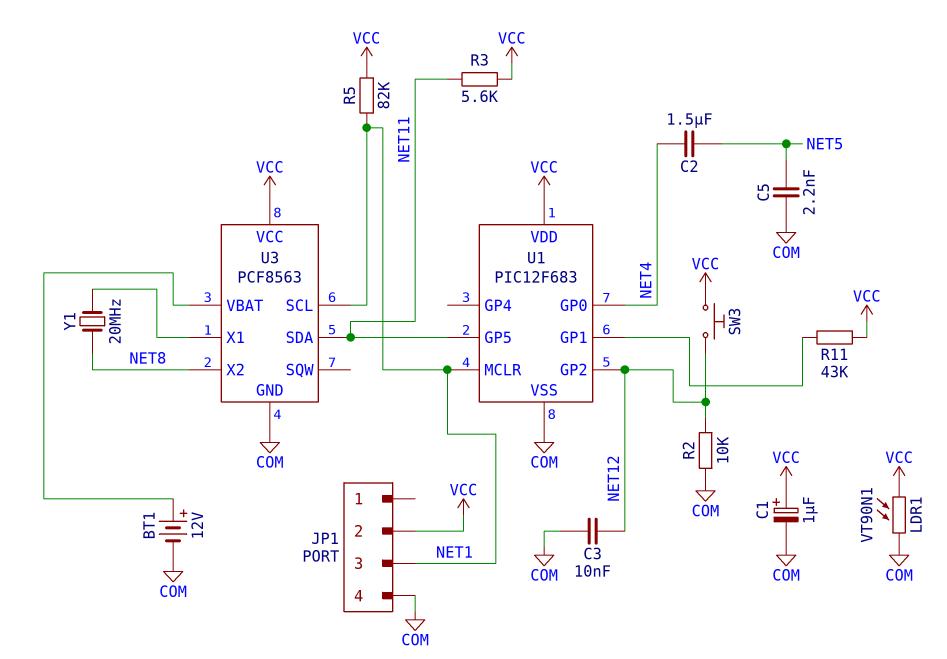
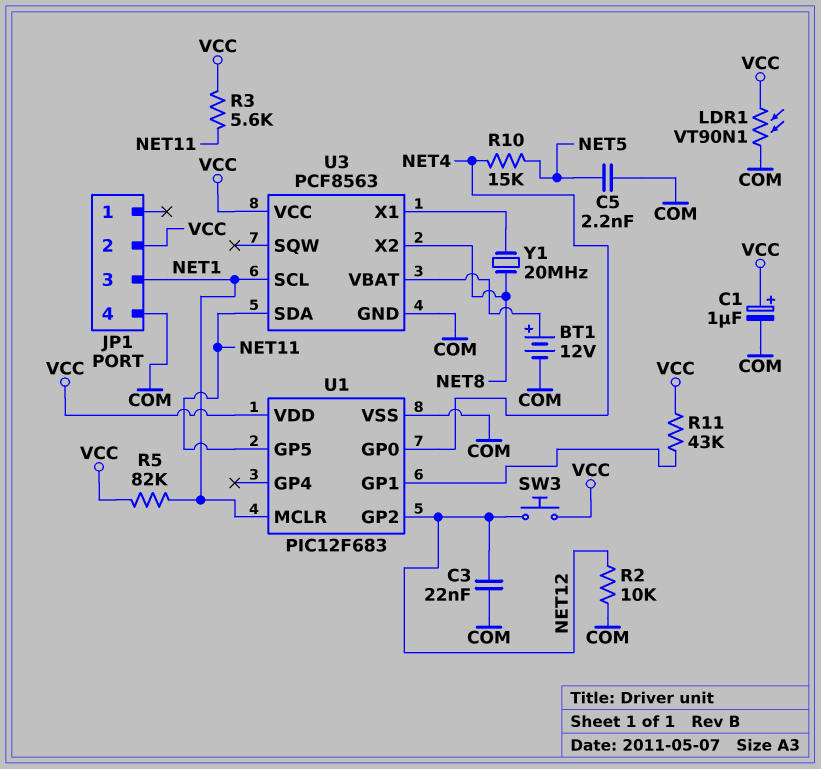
C2: 1.5uF (NET4, NET5) -> none
C3: 10nF (COM, NET12) -> 22nF (COM, NET12)
R10: none -> 15k (NET4, NET5)

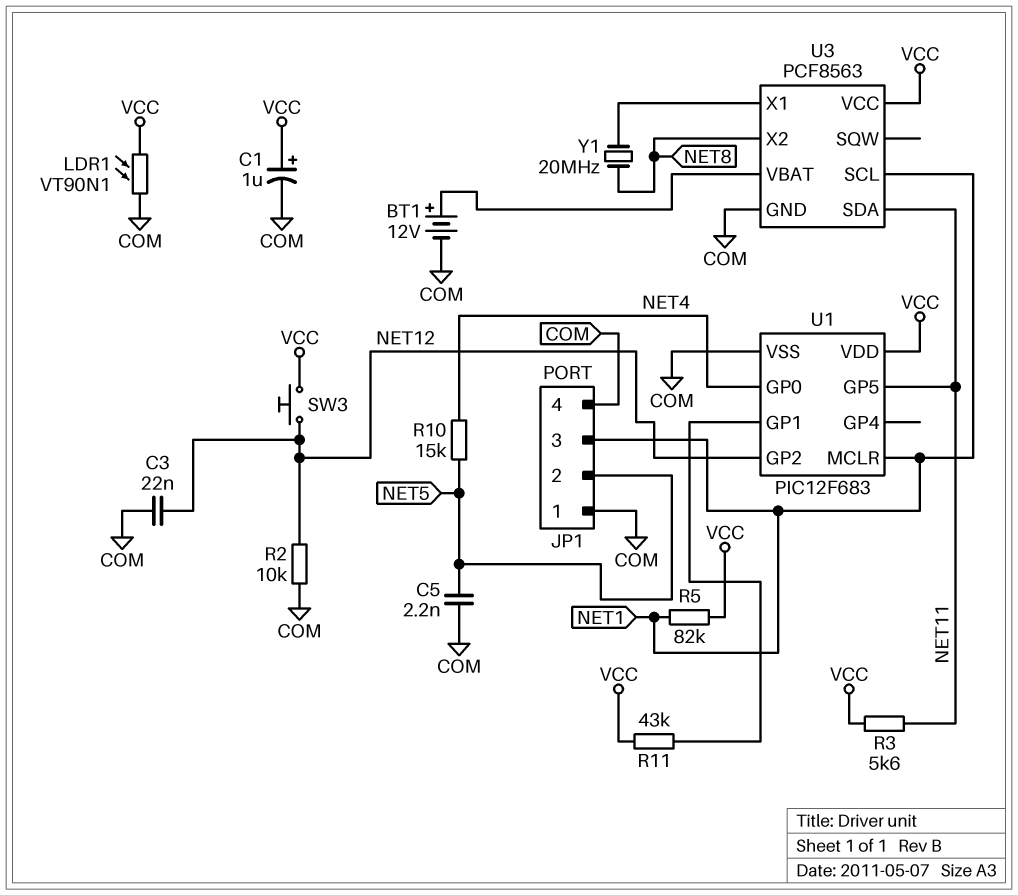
JP1 pin 1: none -> COM
JP1 pin 2: VCC -> NET5

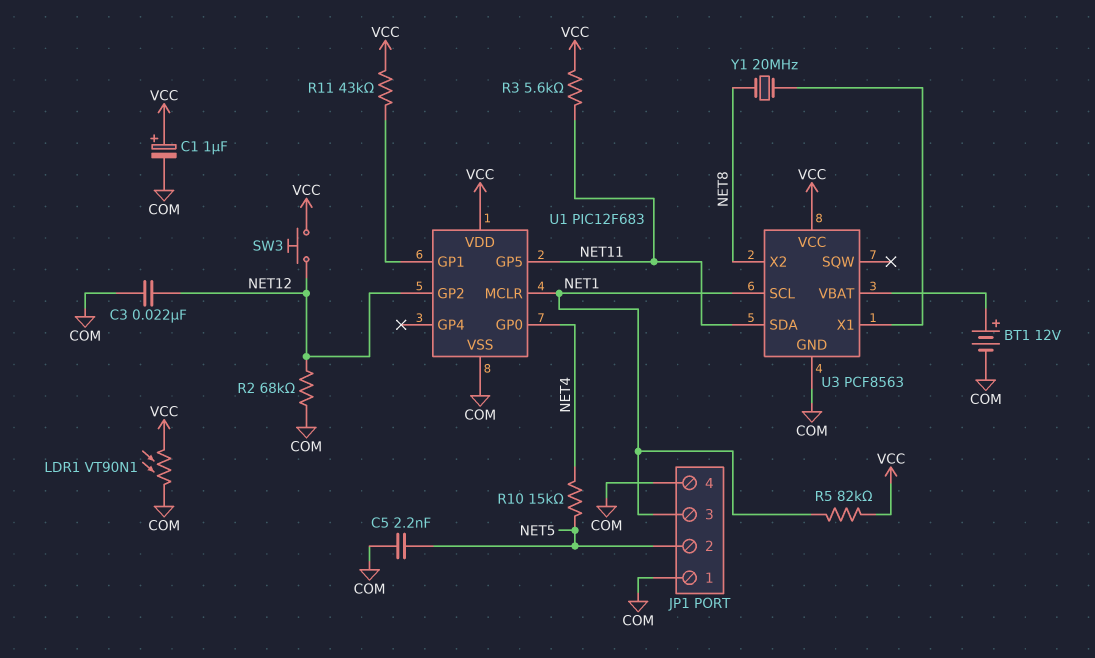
R2: 10k (COM, NET12) -> 68k (COM, NET12)

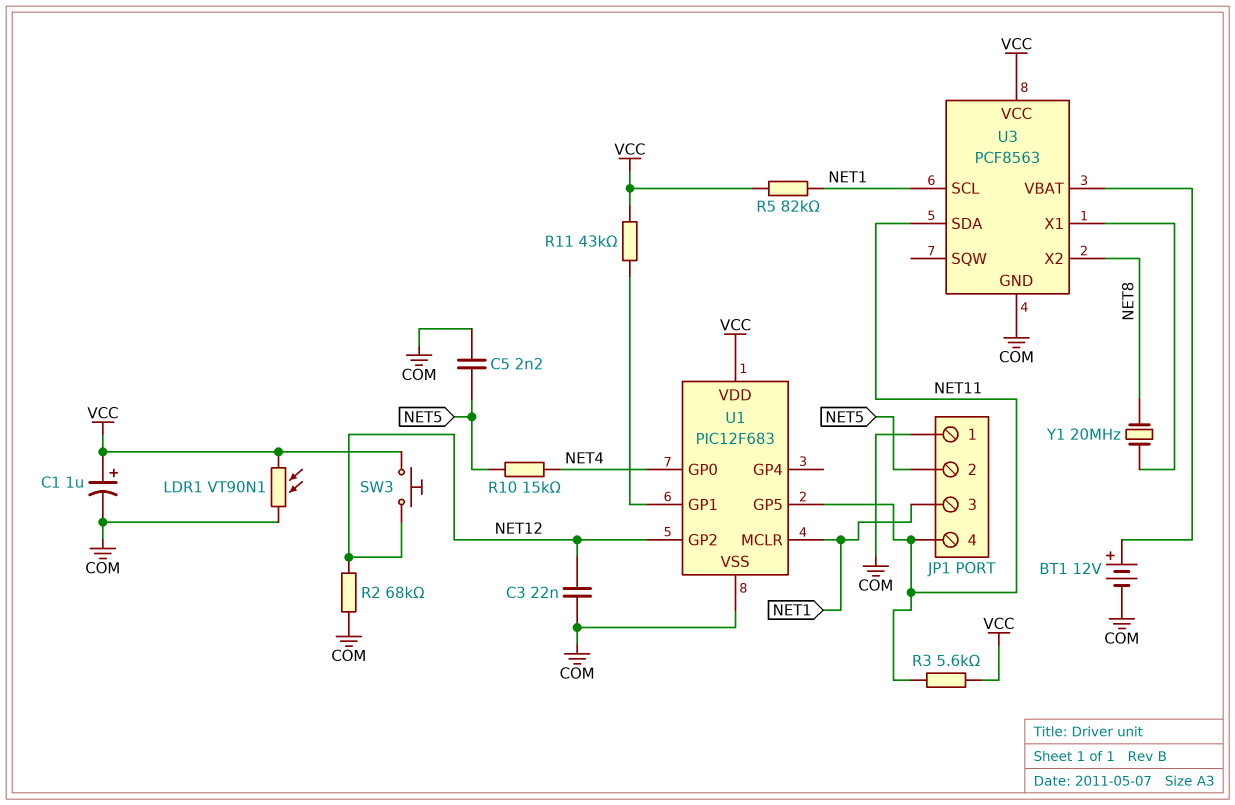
JP1 pin 4: COM -> NET11

